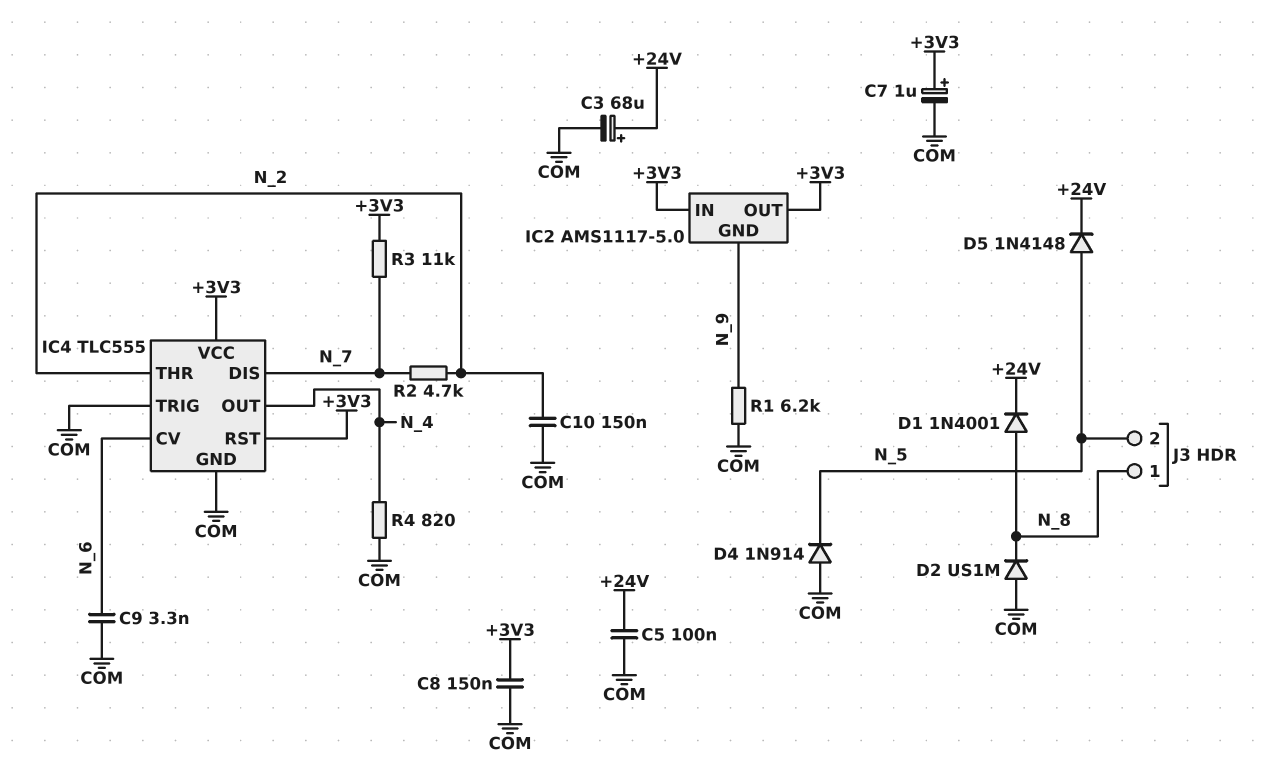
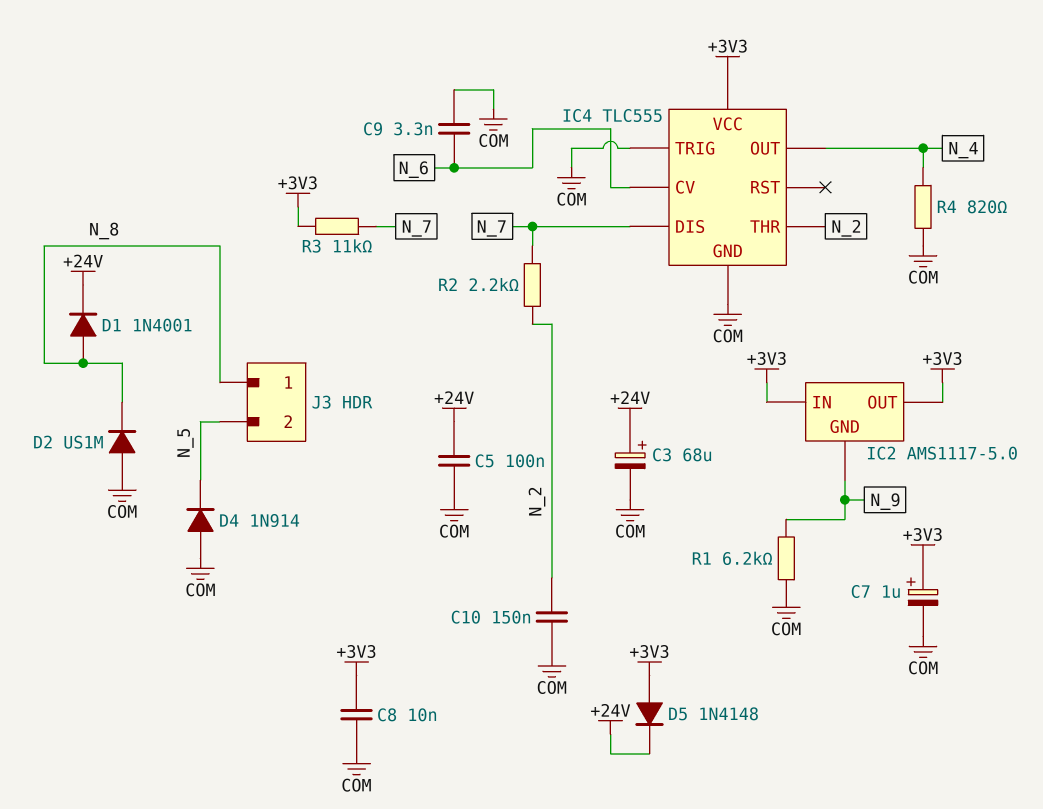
C8: 150nF (+3V3, COM) -> 10nF (+3V3, COM)
D5: diode 1N4148 (A N_5, K +24V) -> diode 1N4148 (A +3V3, K +24V)
IC4 pin RST: +3V3 -> none
R2: 4.7k (N_2, N_7) -> 2.2k (N_2, N_7)

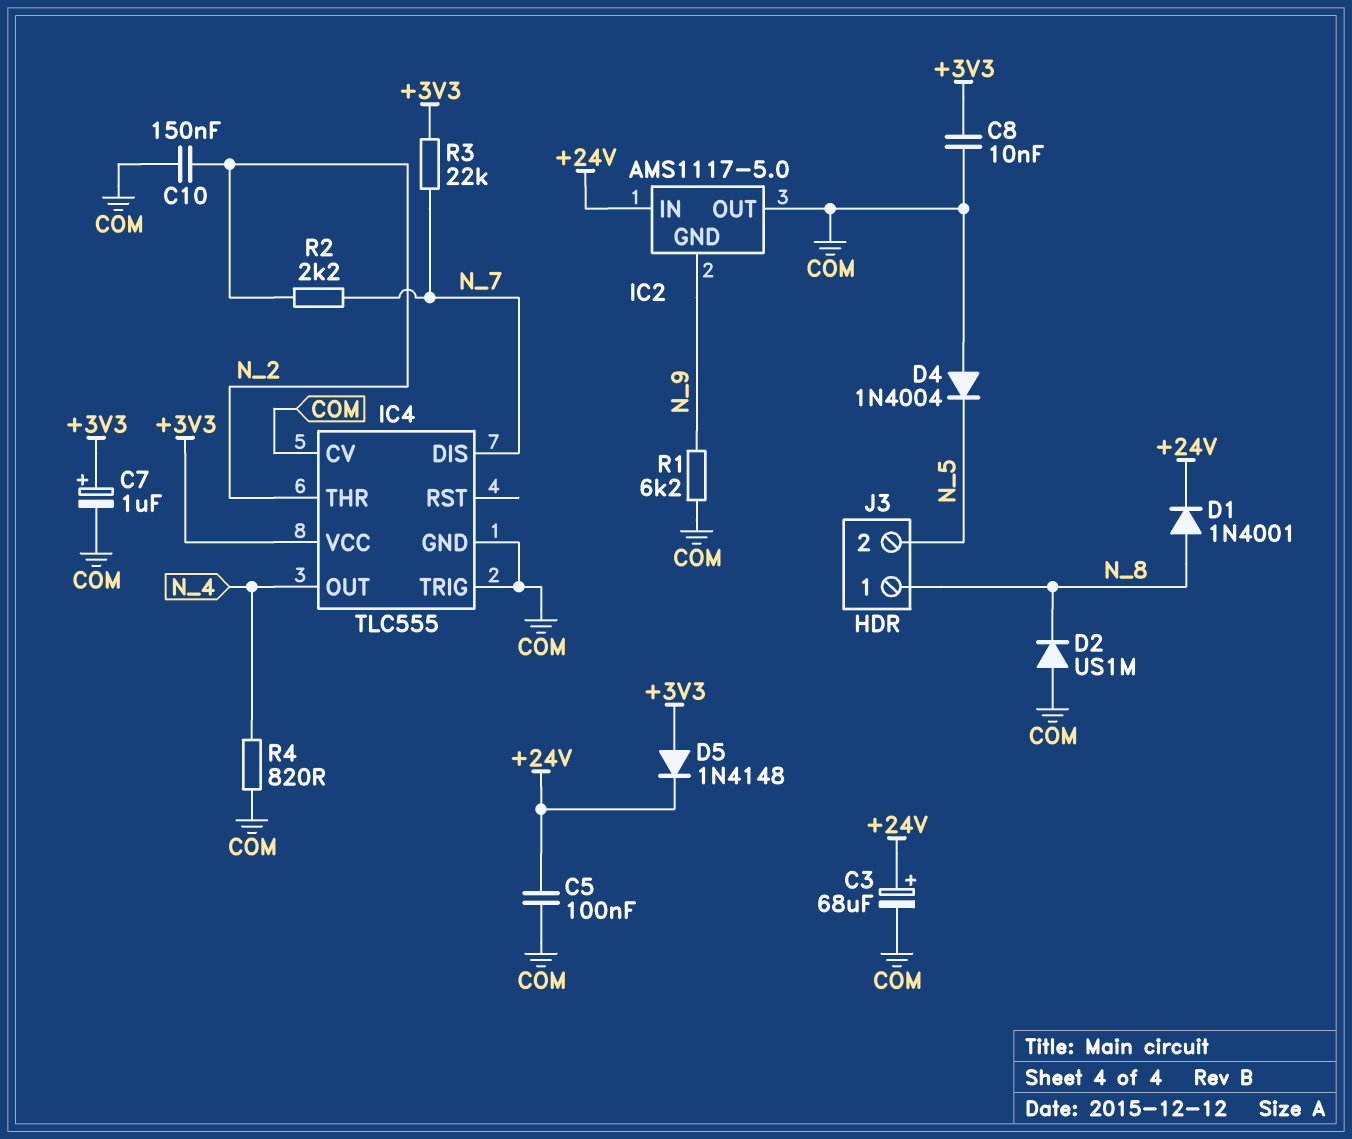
C9: 3.3nF (COM, N_6) -> none
D4: diode 1N914 (A COM, K N_5) -> diode 1N4004 (A COM, K N_5)
IC2 pin IN: +3V3 -> +24V
IC2 pin OUT: +3V3 -> COM
IC4 pin CV: N_6 -> COM
R3: 11k (+3V3, N_7) -> 22k (+3V3, N_7)

